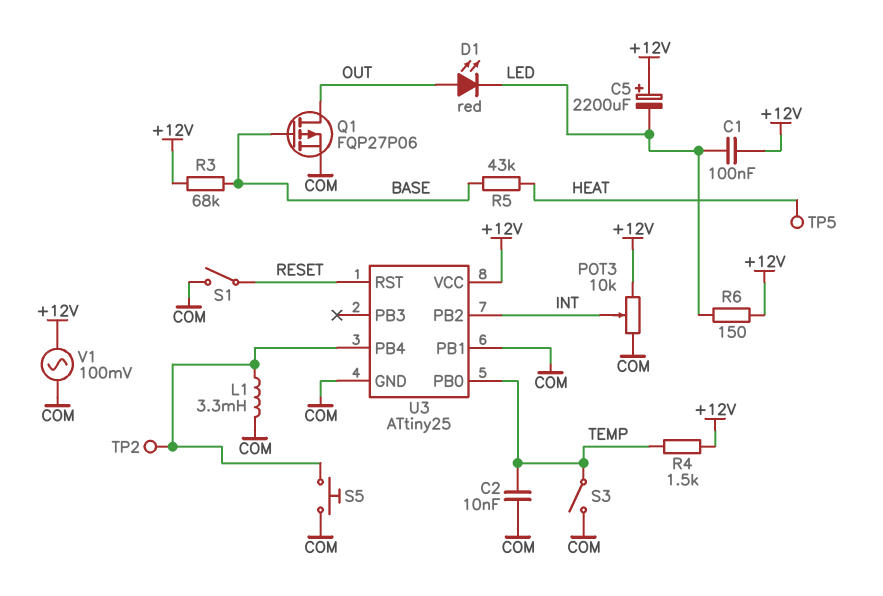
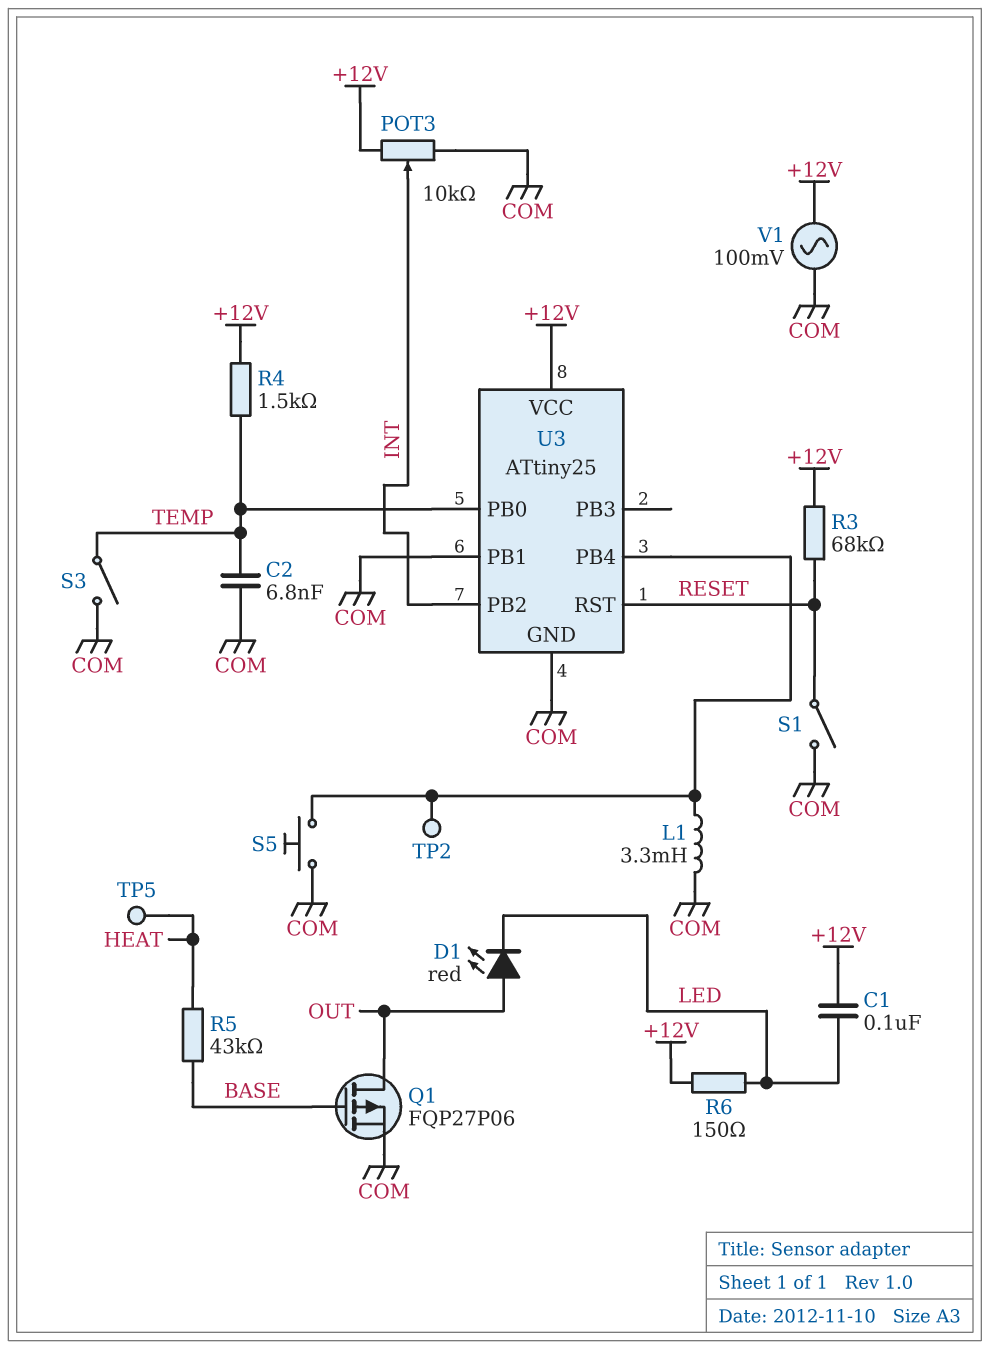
C2: 10nF (COM, TEMP) -> 6.8nF (COM, TEMP)
C5: 2200uF (plus +12V, minus LED) -> none
R3: 68k (+12V, BASE) -> 68k (+12V, RESET)

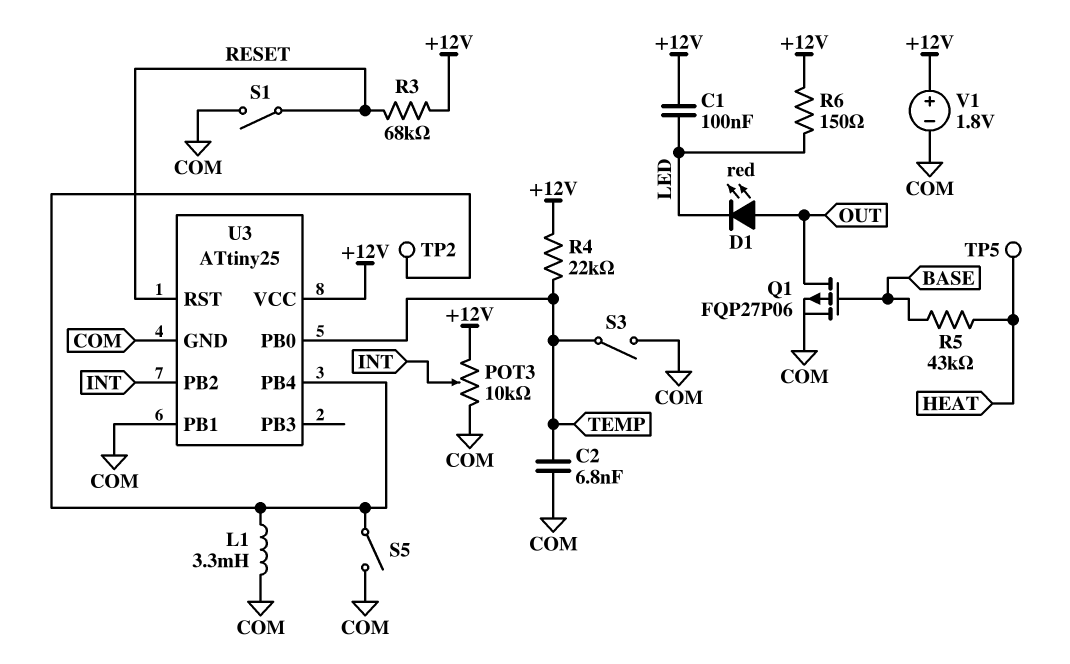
R4: 1.5k (+12V, TEMP) -> 22k (+12V, TEMP)
S5: button (COM, U3/PB4) -> switch (COM, U3/PB4)
V1: AC 100mV (+12V, COM) -> 1.8V (plus +12V, minus COM)

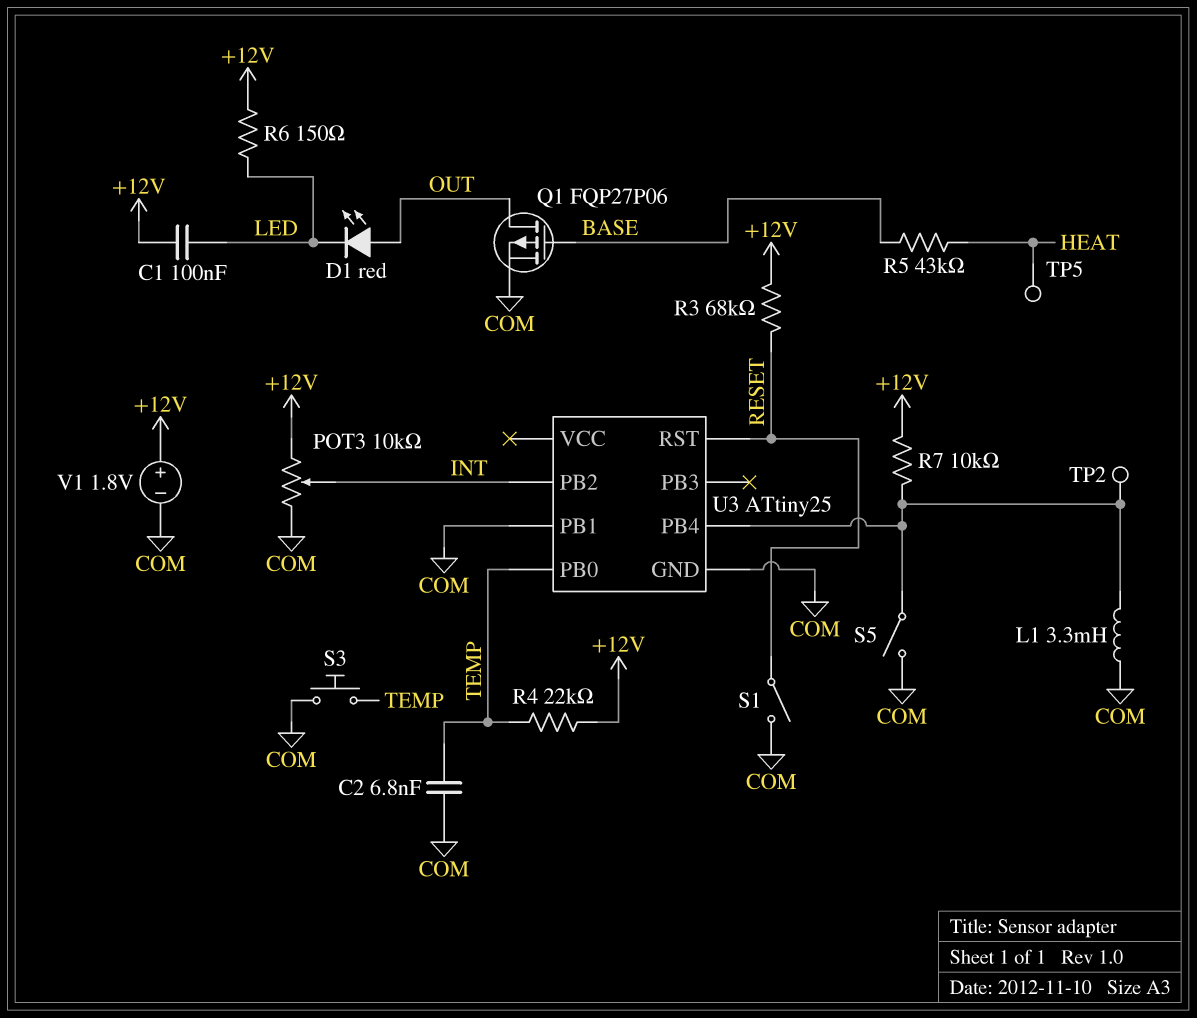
R7: none -> 10k (+12V, U3/PB4)
S3: switch (COM, TEMP) -> button (COM, TEMP)
U3 pin VCC: +12V -> none

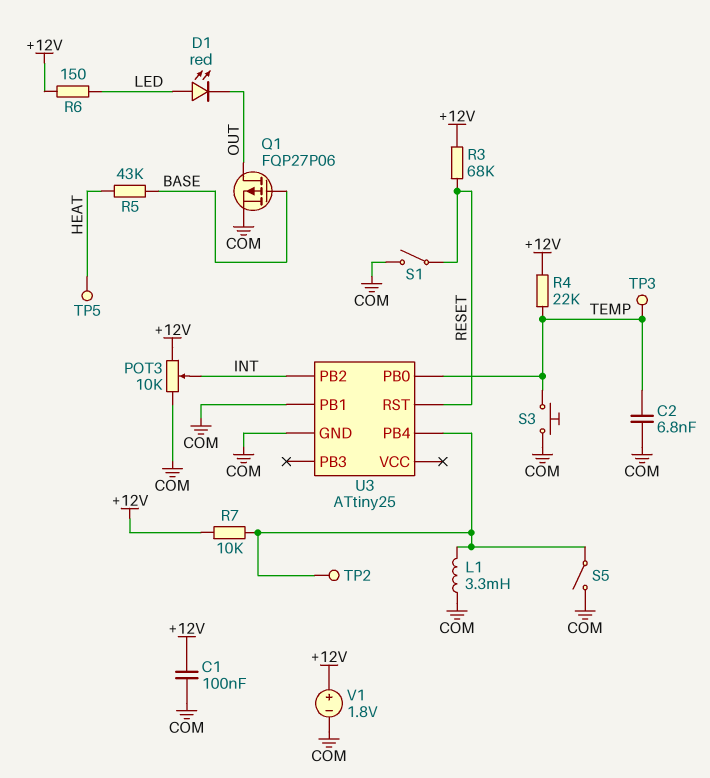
C1: 100nF (+12V, LED) -> 100nF (+12V, COM)
D1: LED red (A OUT, K LED) -> LED red (A LED, K OUT)
TP3: none -> test point (TEMP)

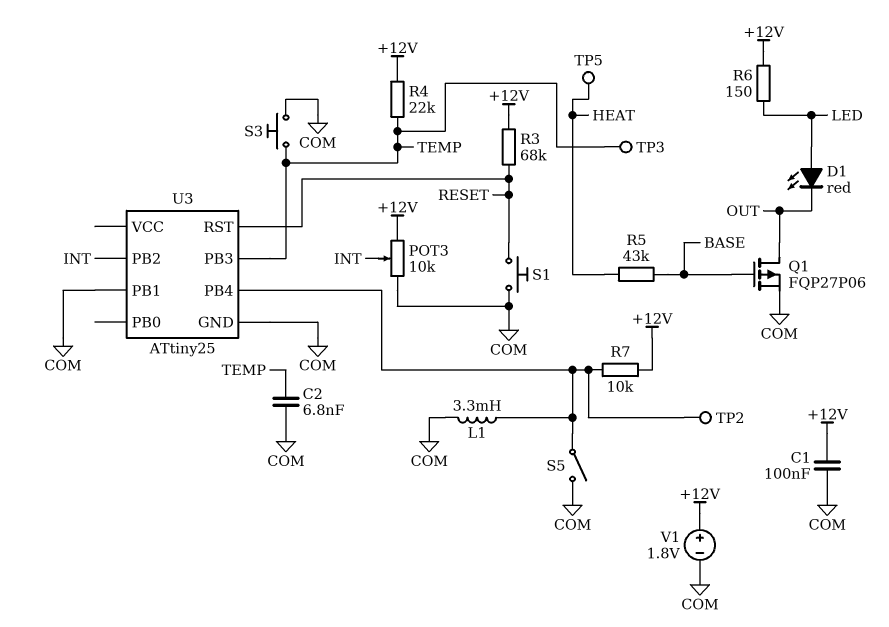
S1: switch (COM, RESET) -> button (COM, RESET)
U3 pin PB0: TEMP -> none
U3 pin PB3: none -> TEMP

